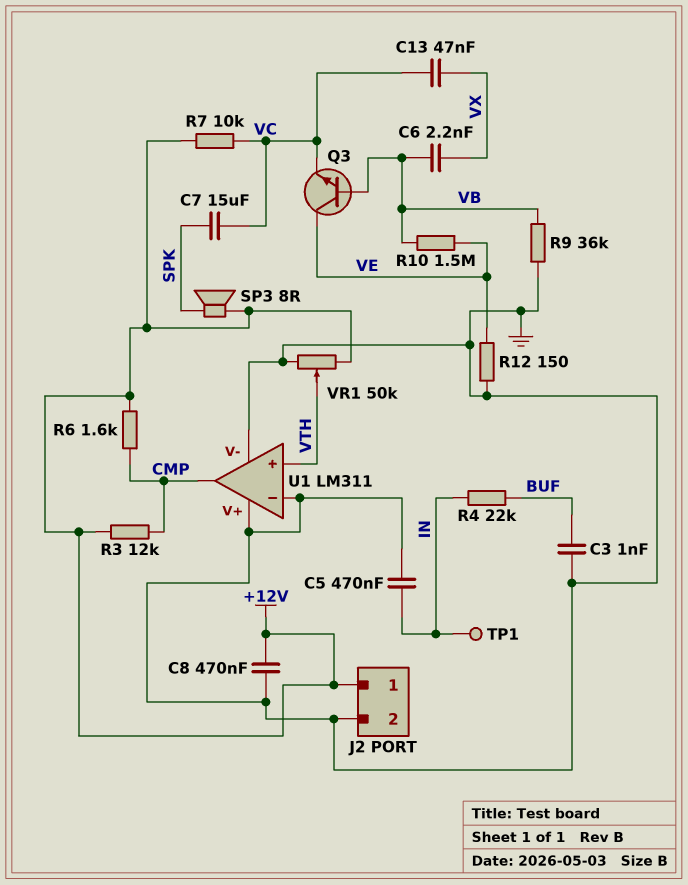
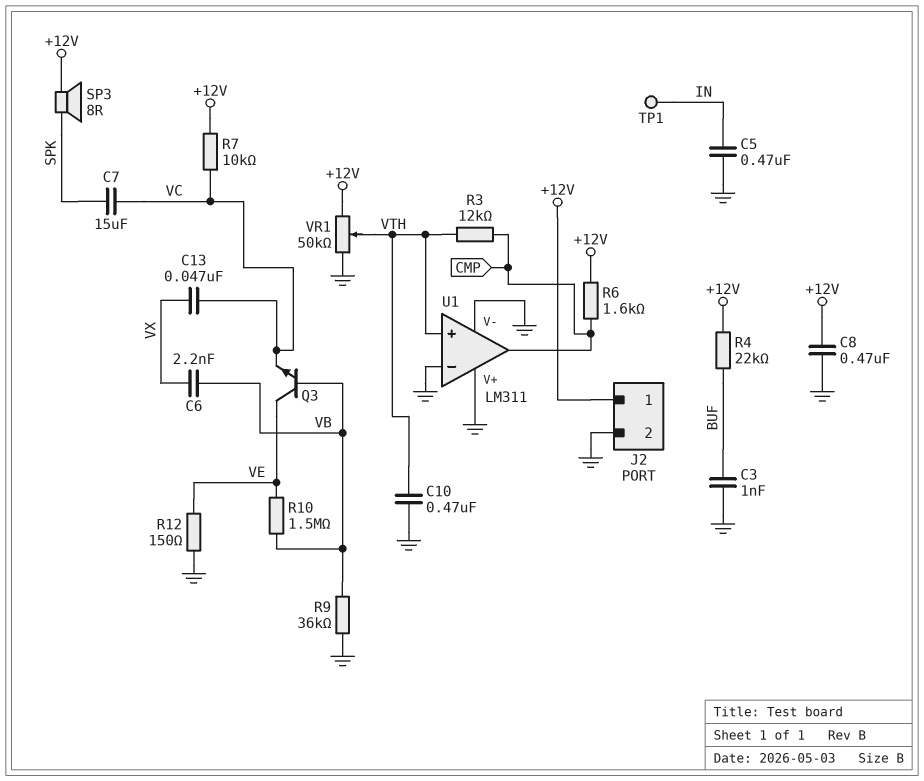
C10: none -> 470nF (GND, VTH)
R3: 12k (+12V, CMP) -> 12k (CMP, VTH)
R4: 22k (BUF, IN) -> 22k (+12V, BUF)

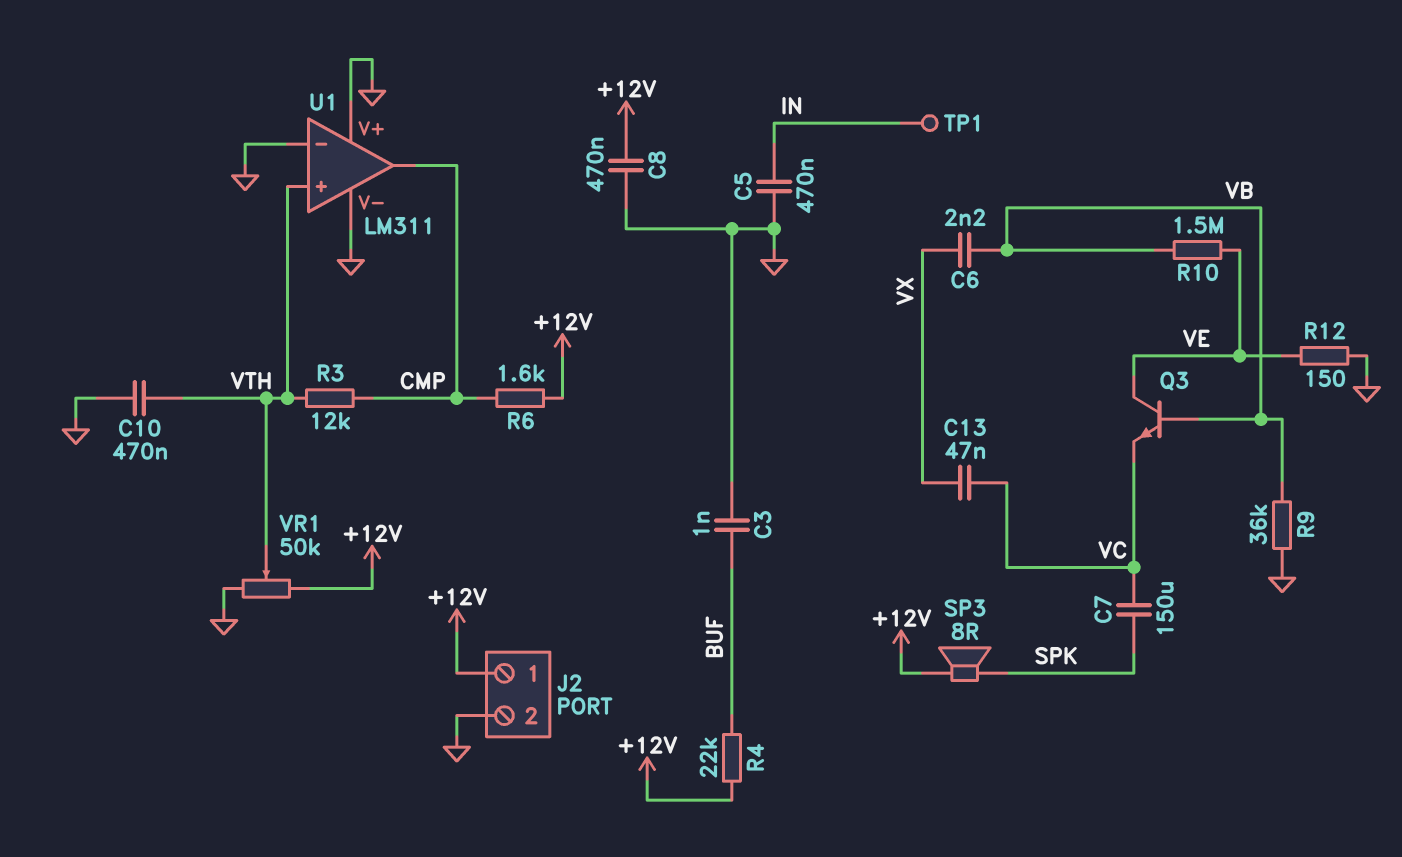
C7: 15uF (SPK, VC) -> 150uF (SPK, VC)
R7: 10k (+12V, VC) -> none

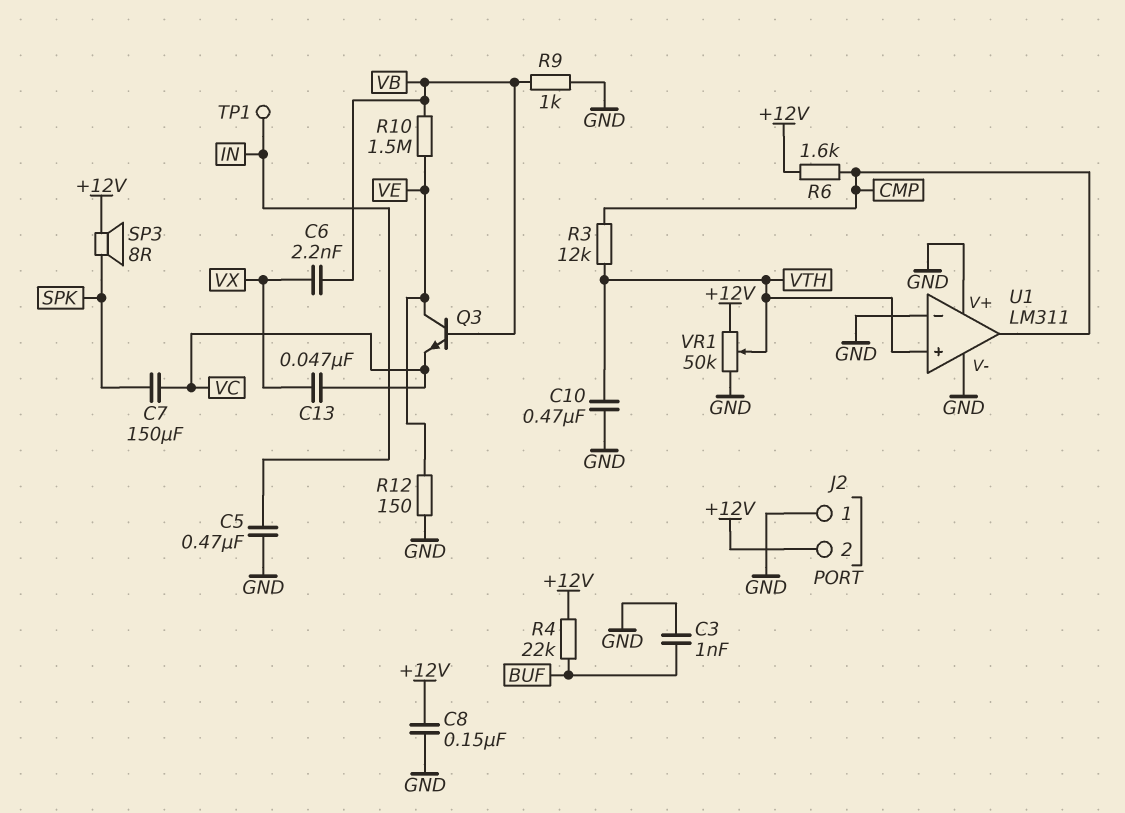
C8: 470nF (+12V, GND) -> 150nF (+12V, GND)
J2 pin 1: +12V -> GND
J2 pin 2: GND -> +12V
R9: 36k (GND, VB) -> 1k (GND, VB)

